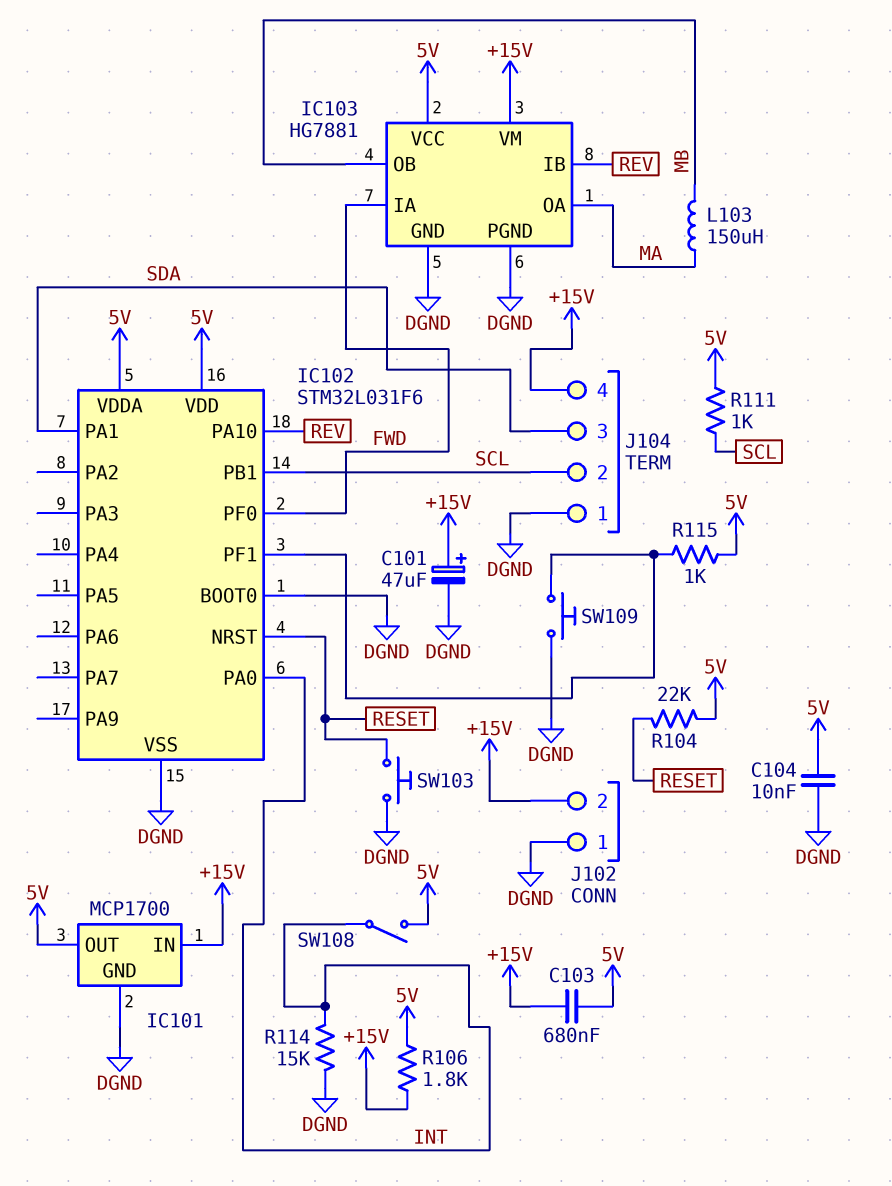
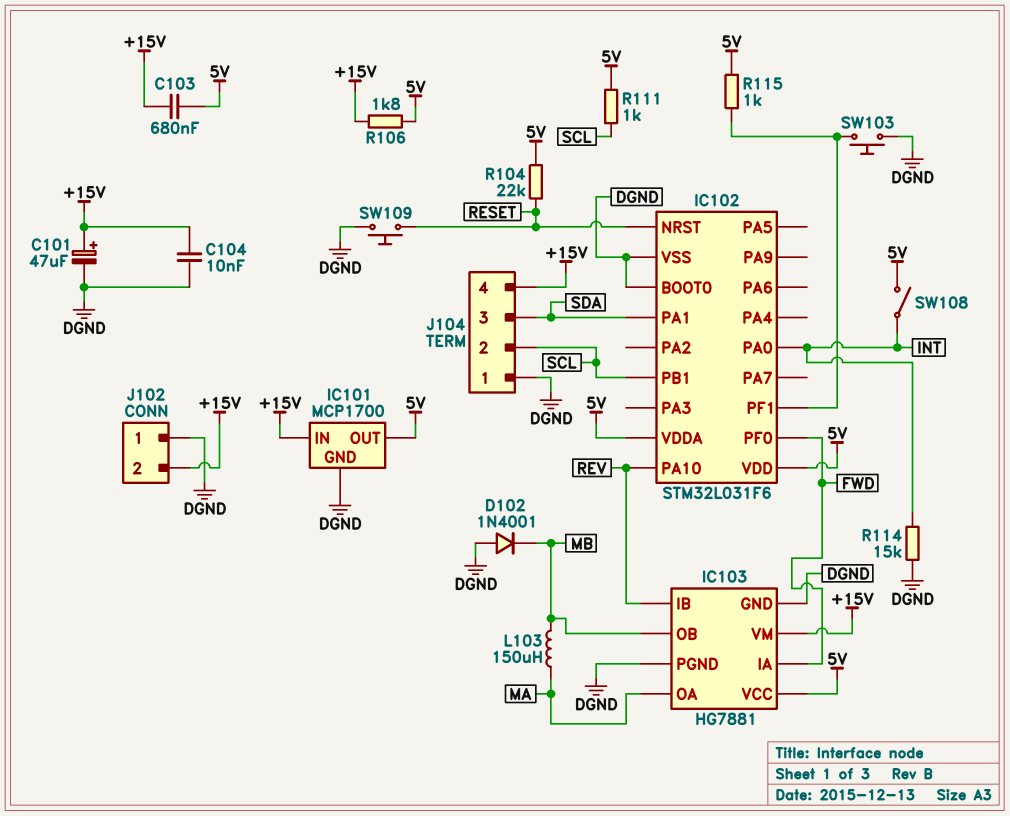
C104: 10nF (5V, DGND) -> 10nF (+15V, DGND)
D102: none -> diode 1N4001 (A DGND, K MB)
SW103: button (DGND, RESET) -> button (DGND, IC102/PF1)
SW109: button (DGND, IC102/PF1) -> button (DGND, RESET)

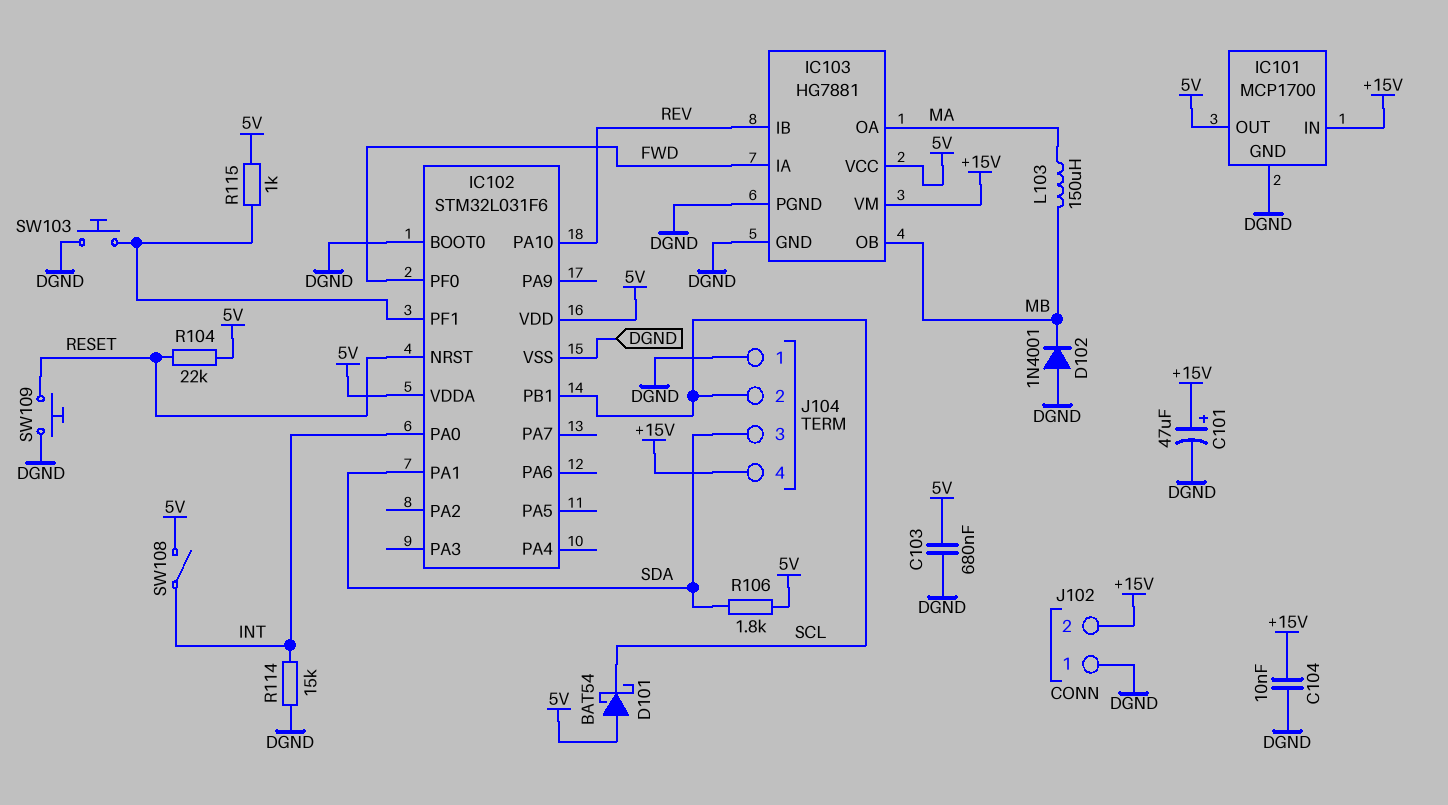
C103: 680nF (+15V, 5V) -> 680nF (5V, DGND)
D101: none -> schottky BAT54 (A 5V, K SCL)
R106: 1.8k (+15V, 5V) -> 1.8k (5V, SDA)
R111: 1k (5V, SCL) -> none

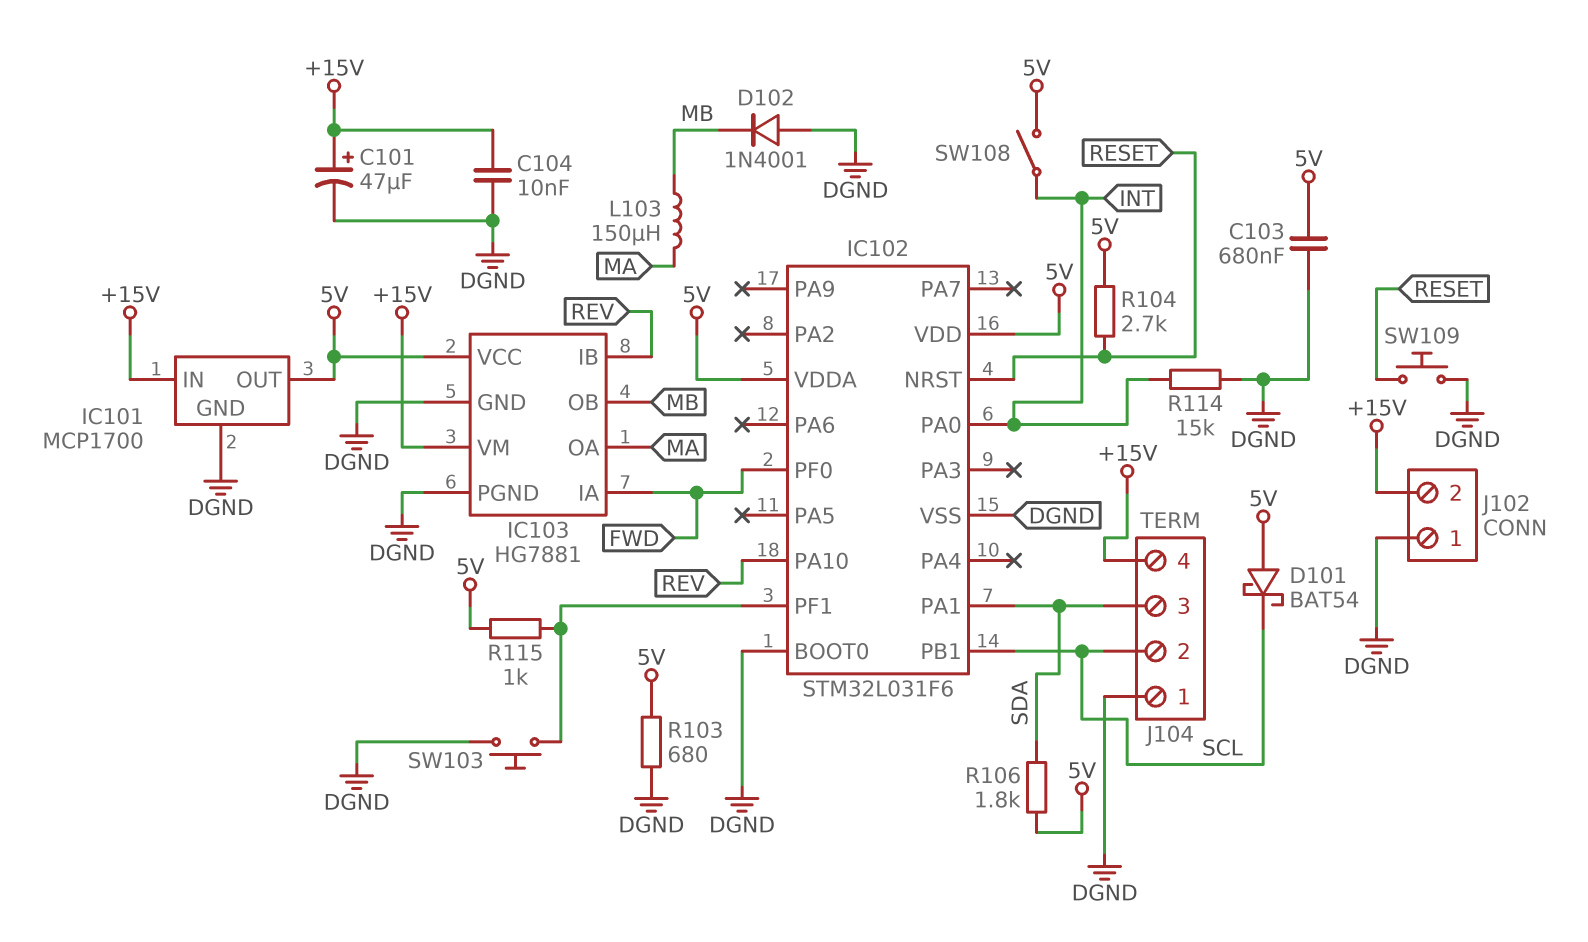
R103: none -> 680 (5V, DGND)
R104: 22k (5V, RESET) -> 2.7k (5V, RESET)

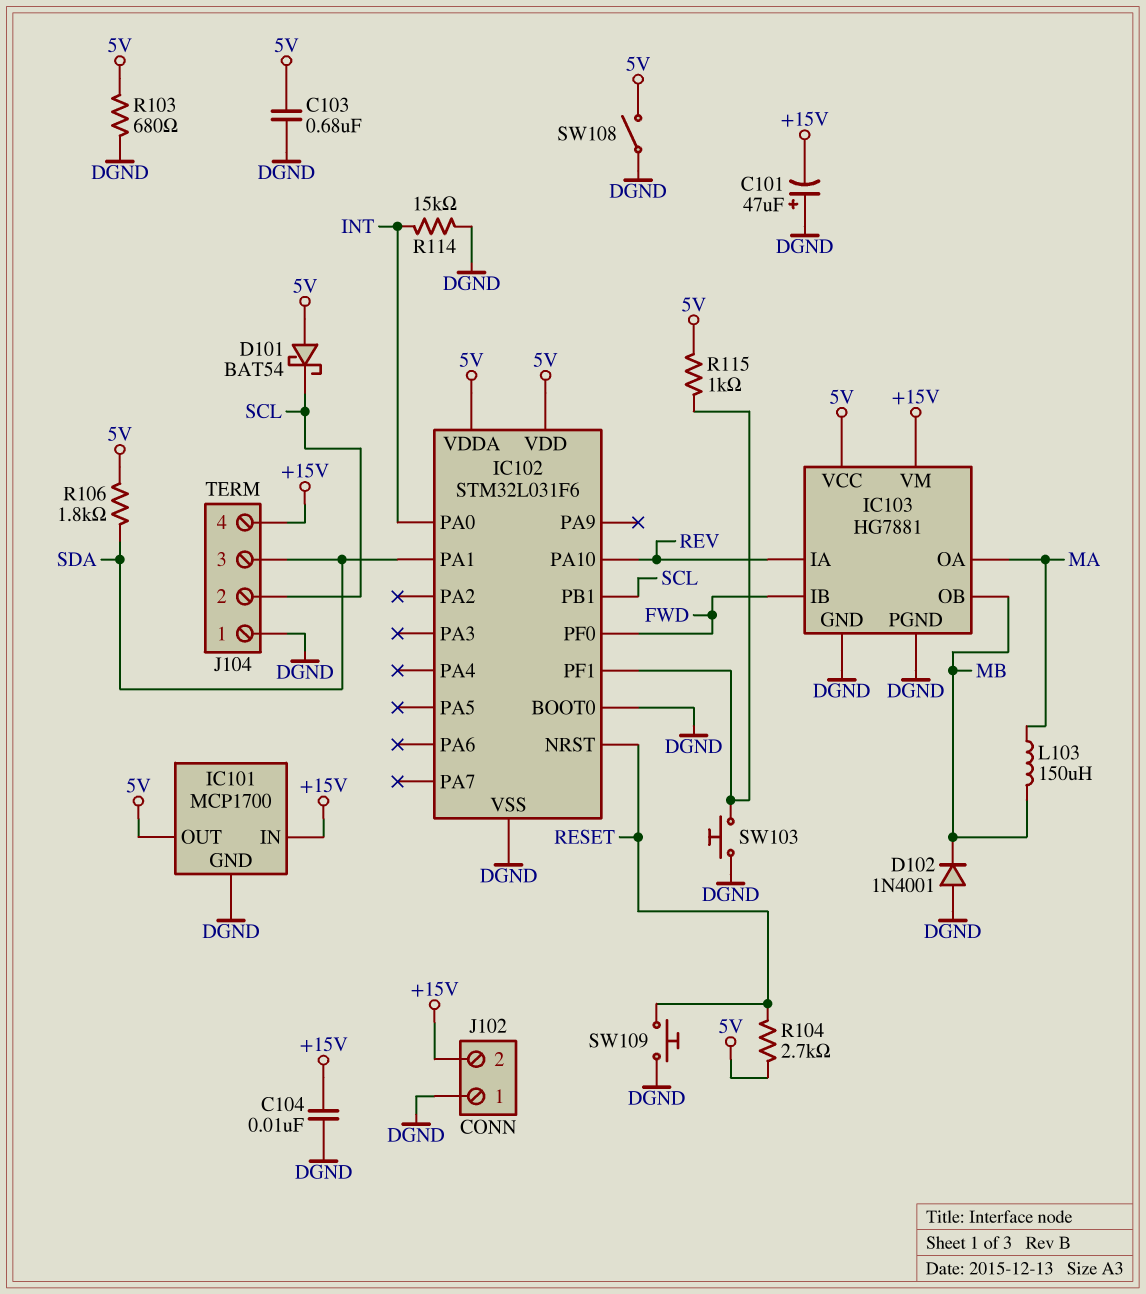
C101: 47uF (plus +15V, minus DGND) -> 47uF (plus DGND, minus +15V)
IC103 pin IA: FWD -> REV
IC103 pin IB: REV -> FWD
SW108: switch (5V, INT) -> switch (5V, DGND)

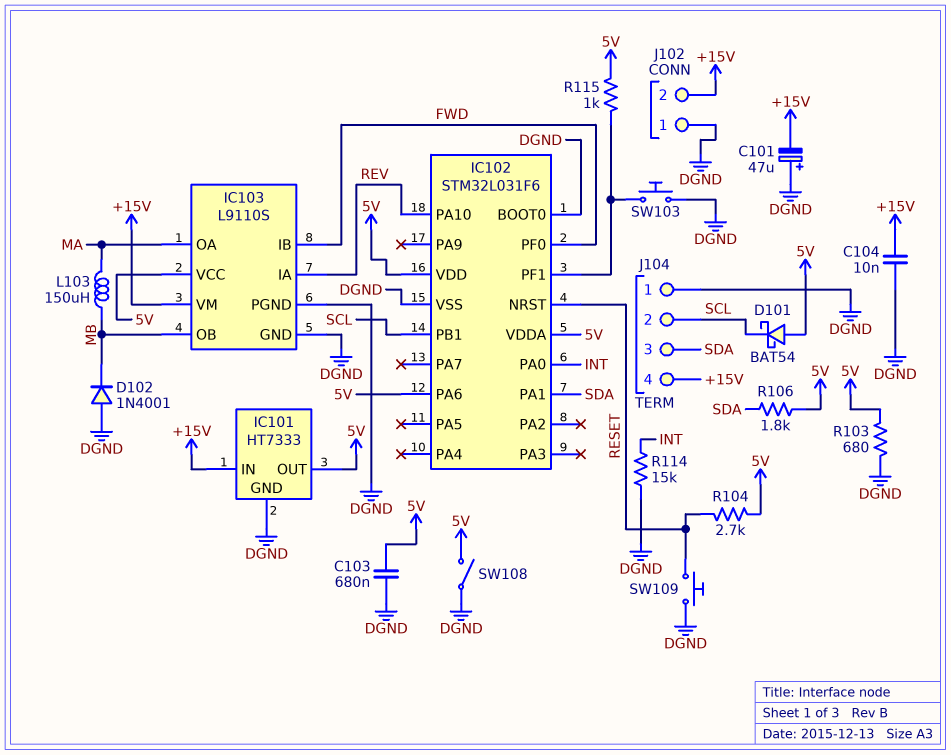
IC101: MCP1700 -> HT7333
IC102 pin PA6: none -> 5V
IC103: HG7881 -> L9110S

